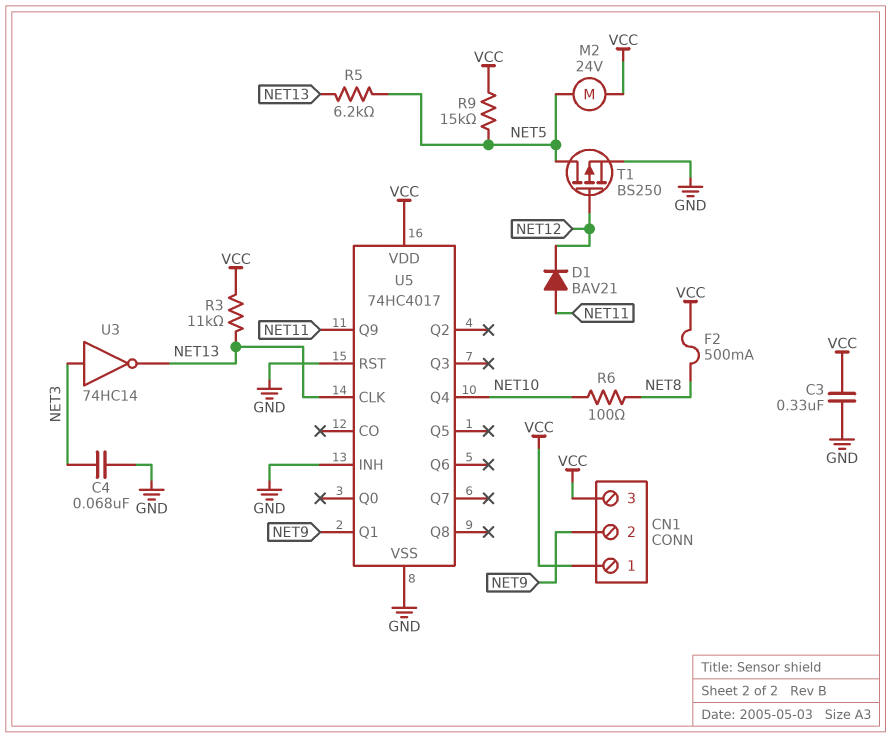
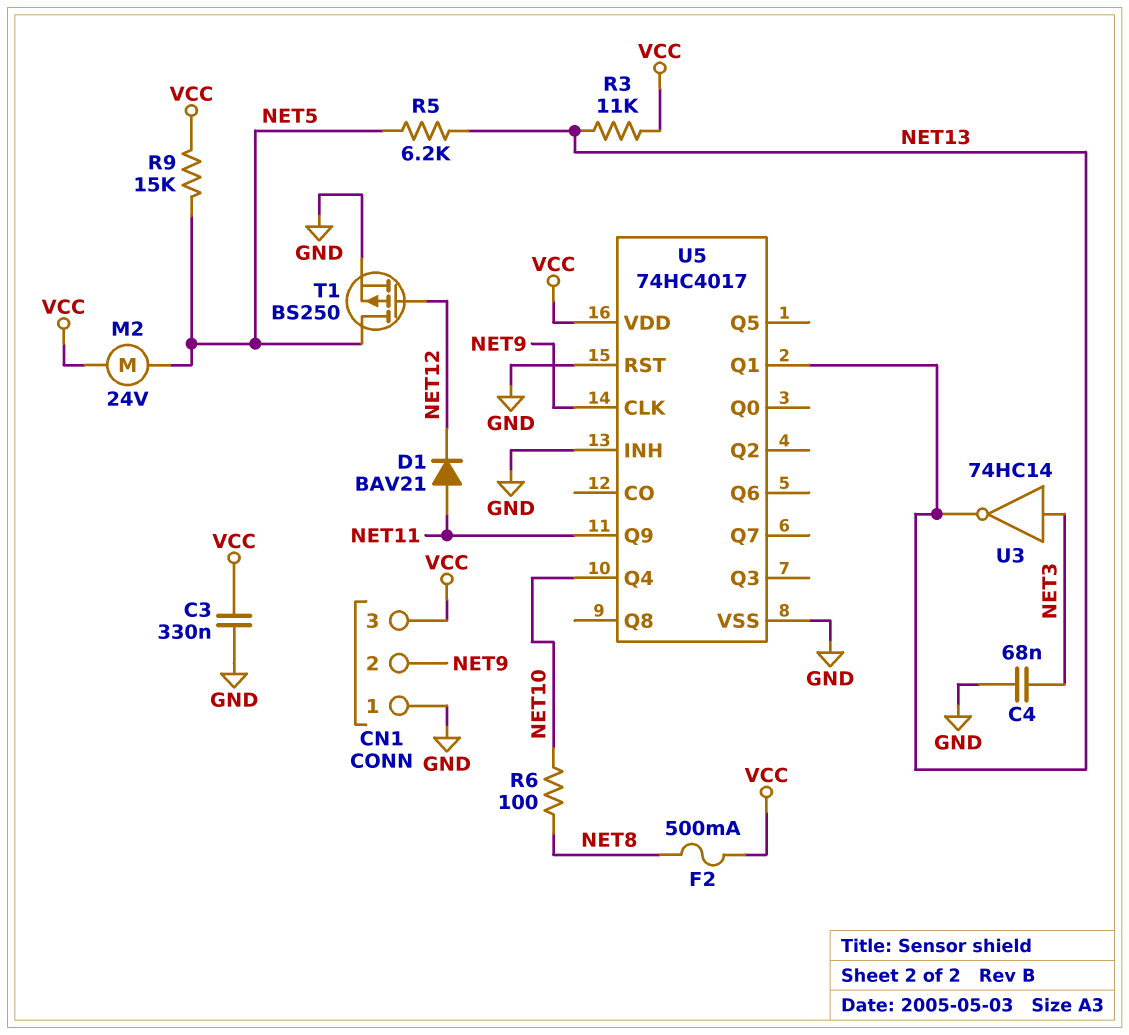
CN1 pin 1: VCC -> GND
U5 pin CLK: NET13 -> NET9
U5 pin Q1: NET9 -> NET13

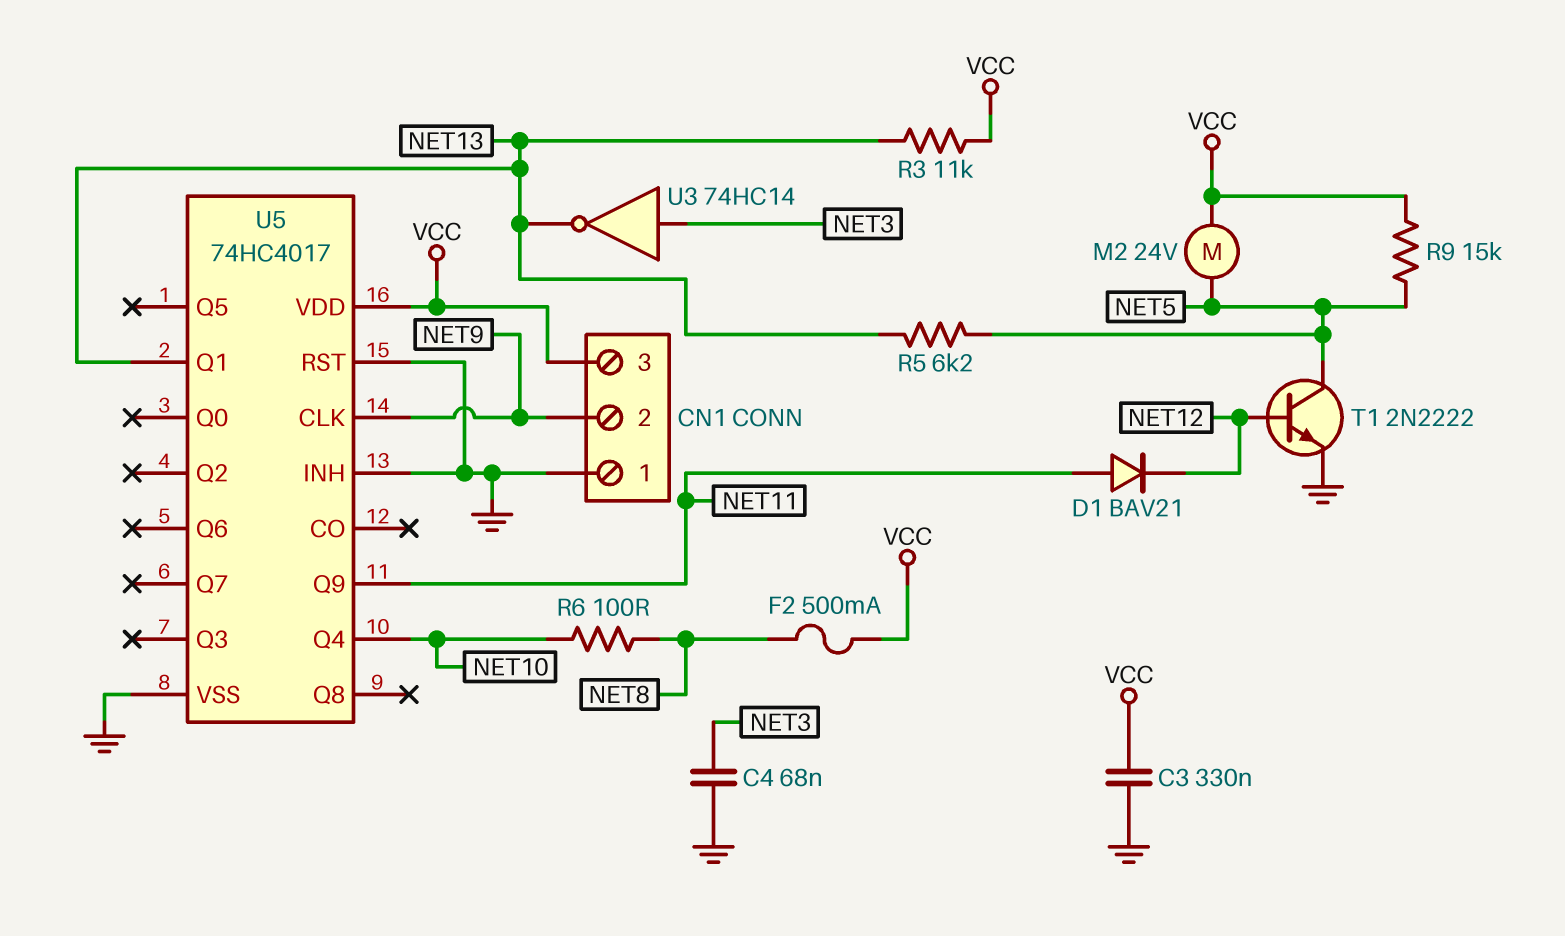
T1: PMOS BS250 (G NET12, D NET5, S GND) -> NPN 2N2222 (B NET12, C NET5, E GND)

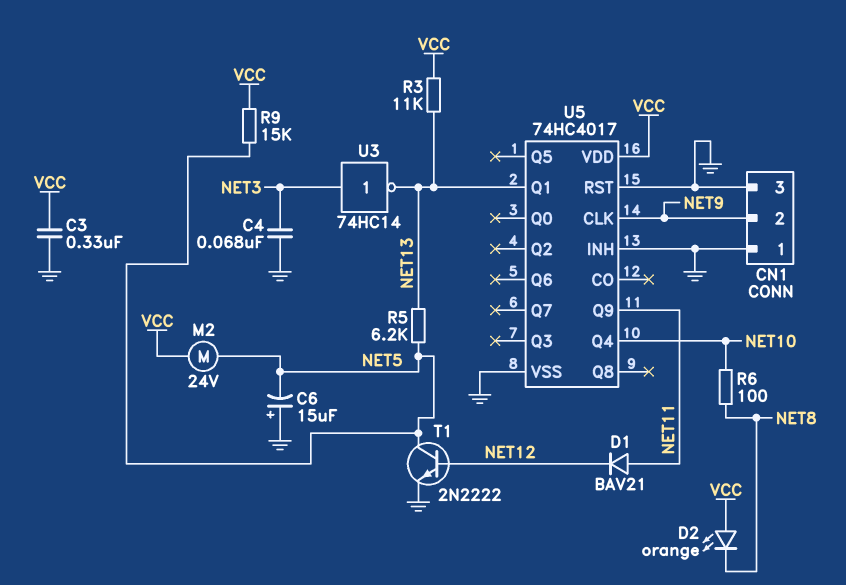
C6: none -> 15uF (plus GND, minus NET5)
CN1 pin 3: VCC -> GND
D2: none -> LED orange (A VCC, K NET8)
F2: 500mA (NET8, VCC) -> none

